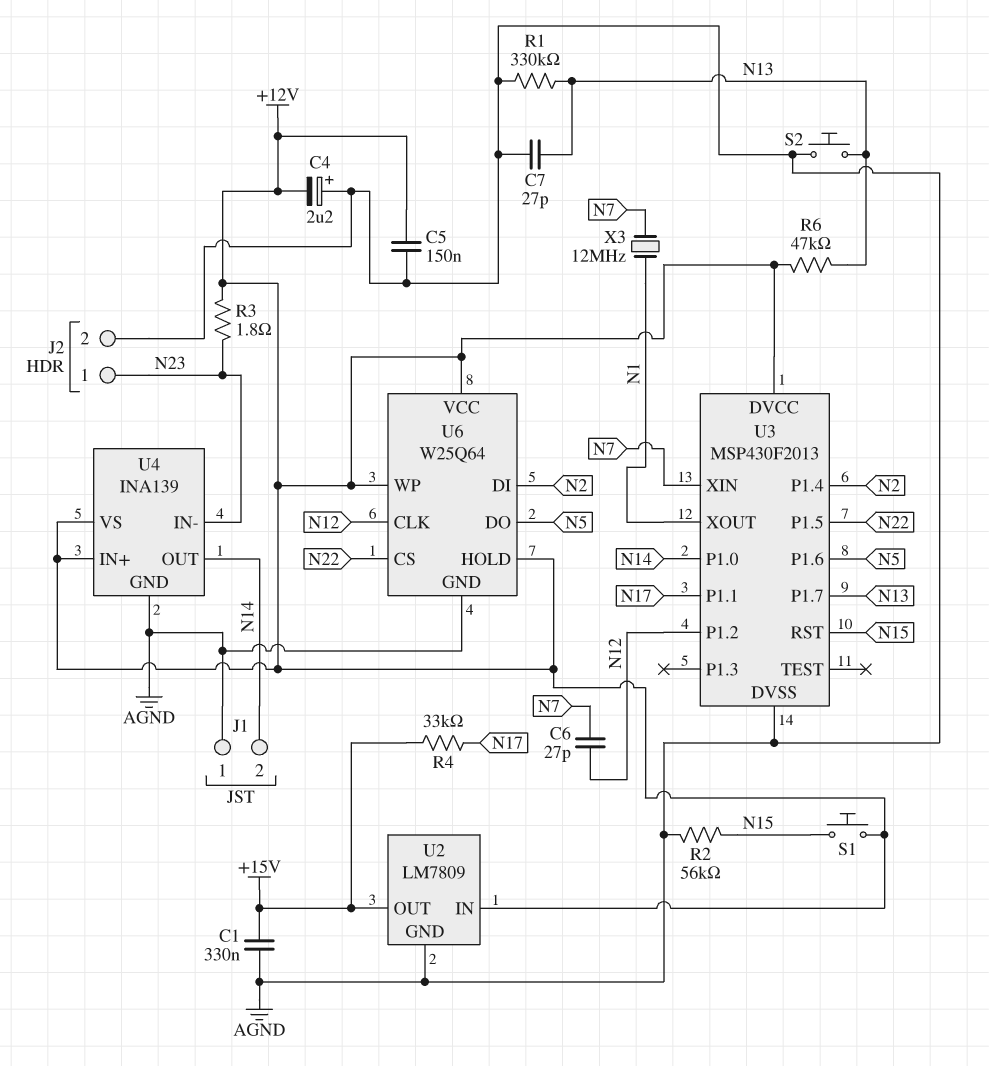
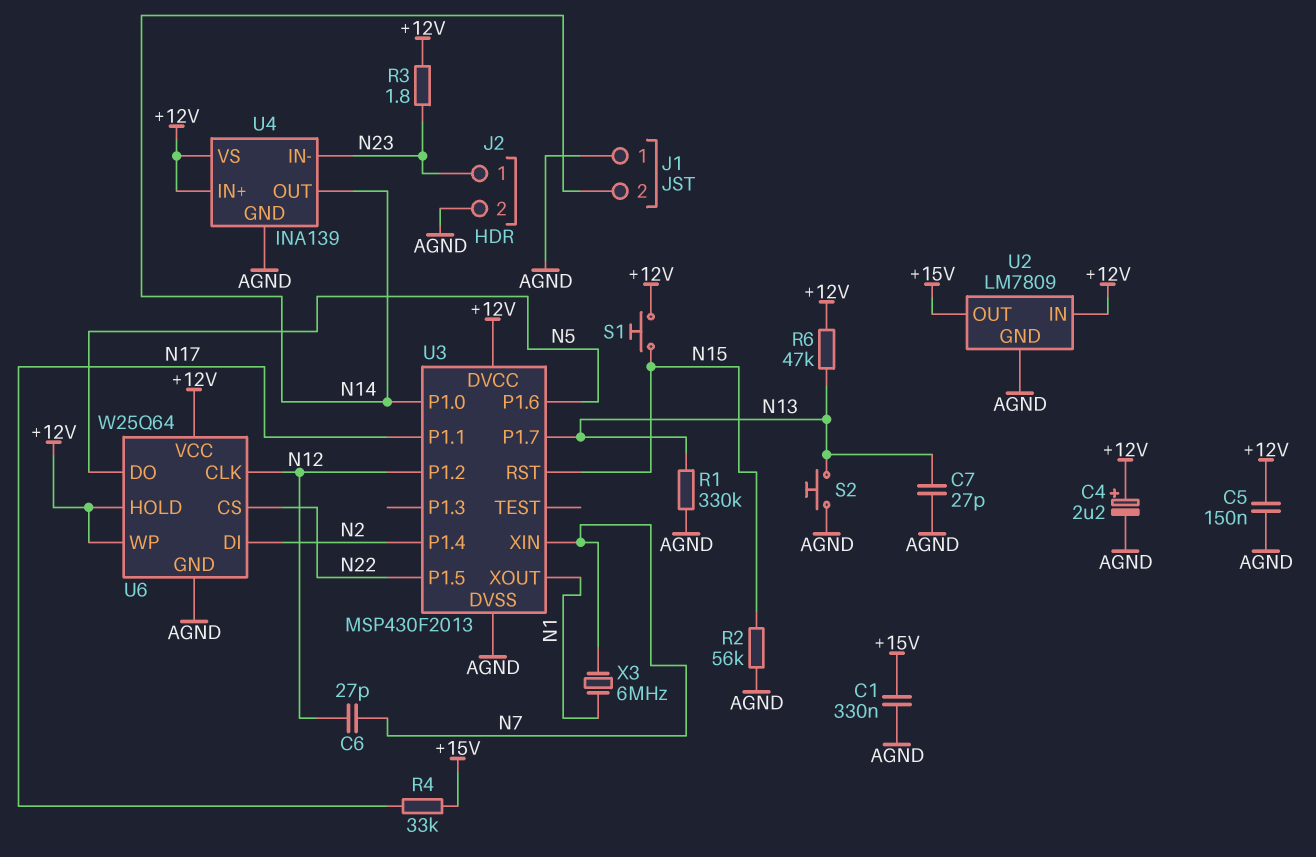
C4: 2.2uF (plus AGND, minus +12V) -> 2.2uF (plus +12V, minus AGND)
X3: 12MHz (N1, N7) -> 6MHz (N1, N7)

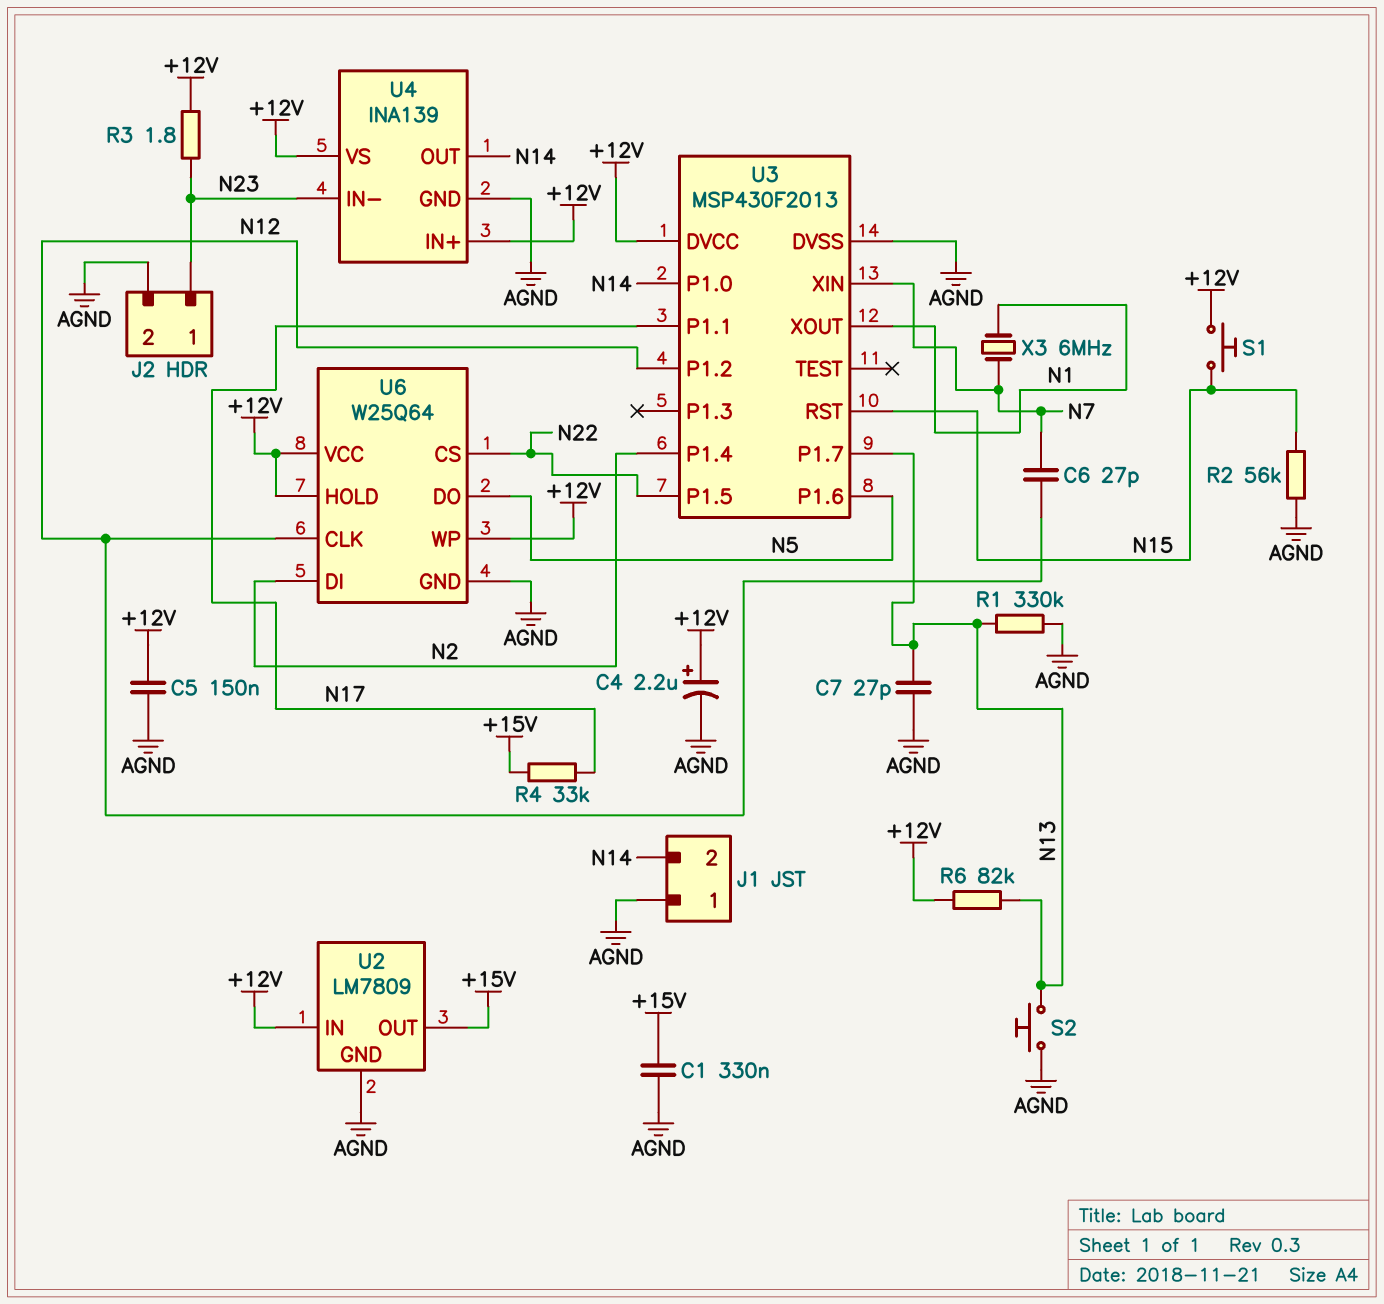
R6: 47k (+12V, N13) -> 82k (+12V, N13)

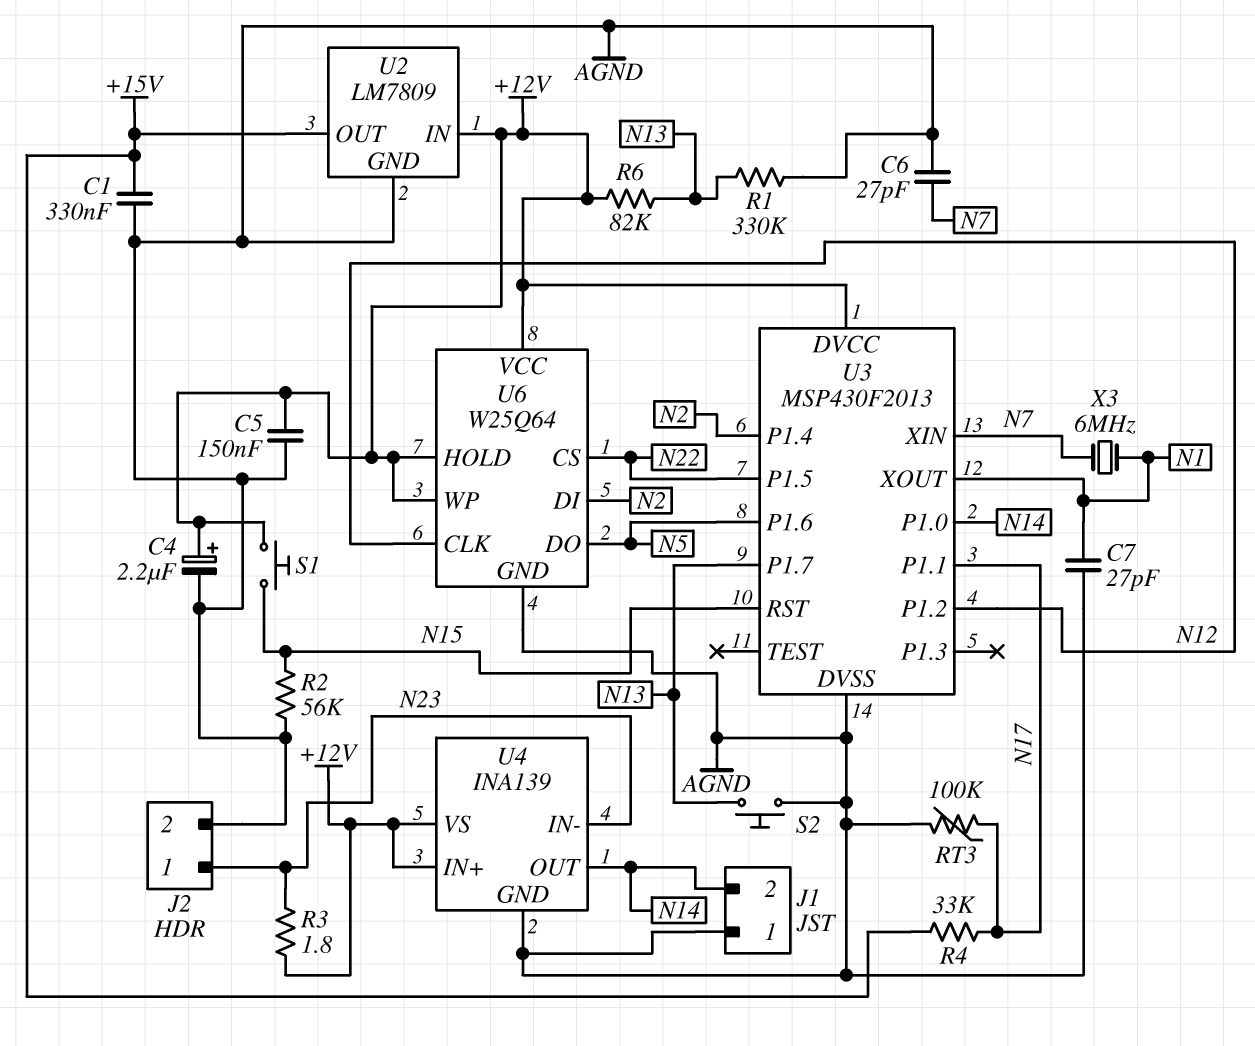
C6: 27pF (N7, N12) -> 27pF (AGND, N7)
C7: 27pF (AGND, N13) -> 27pF (AGND, N1)
RT3: none -> 100k (AGND, N17)

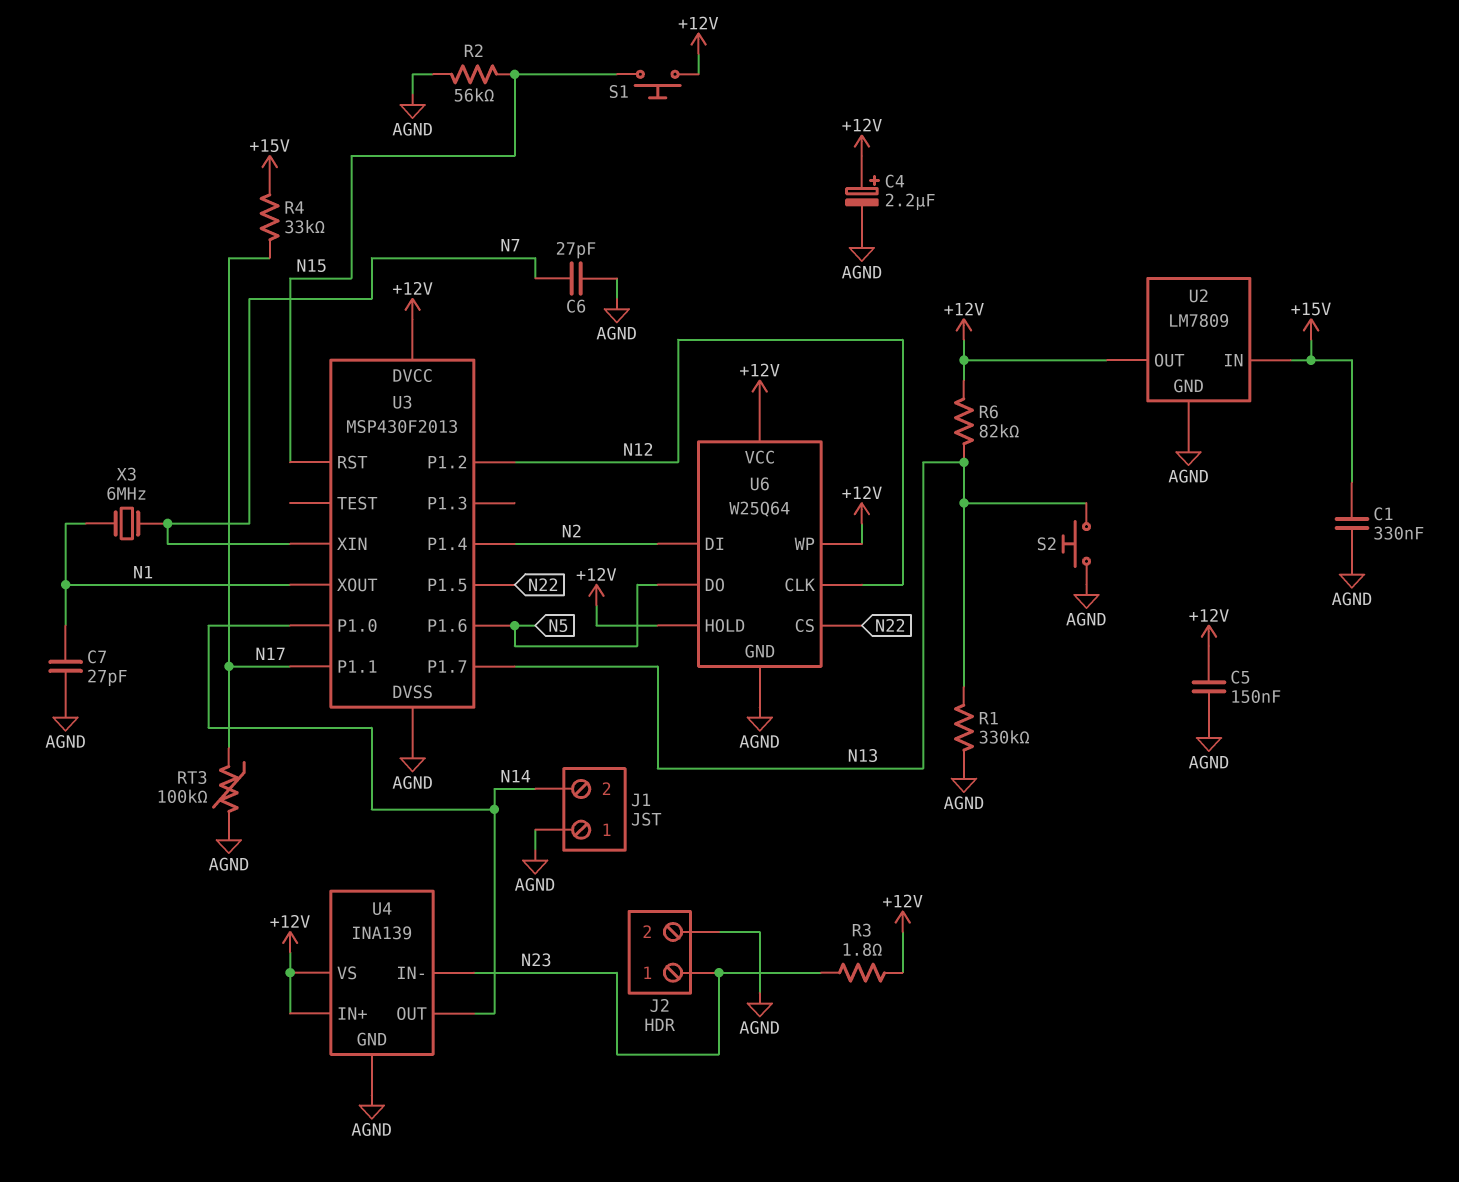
U2 pin IN: +12V -> +15V
U2 pin OUT: +15V -> +12V

